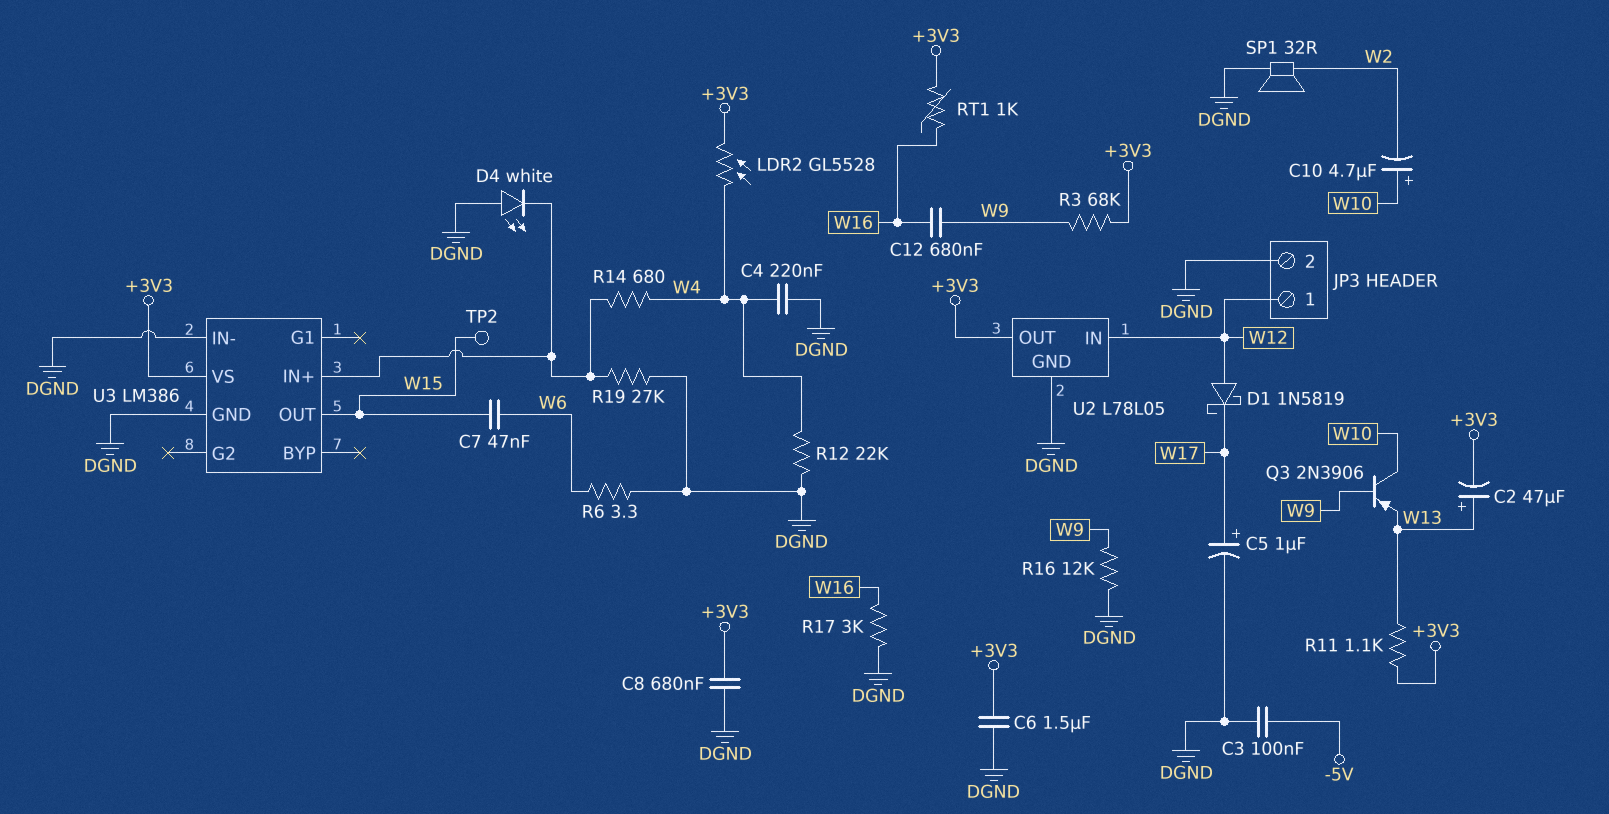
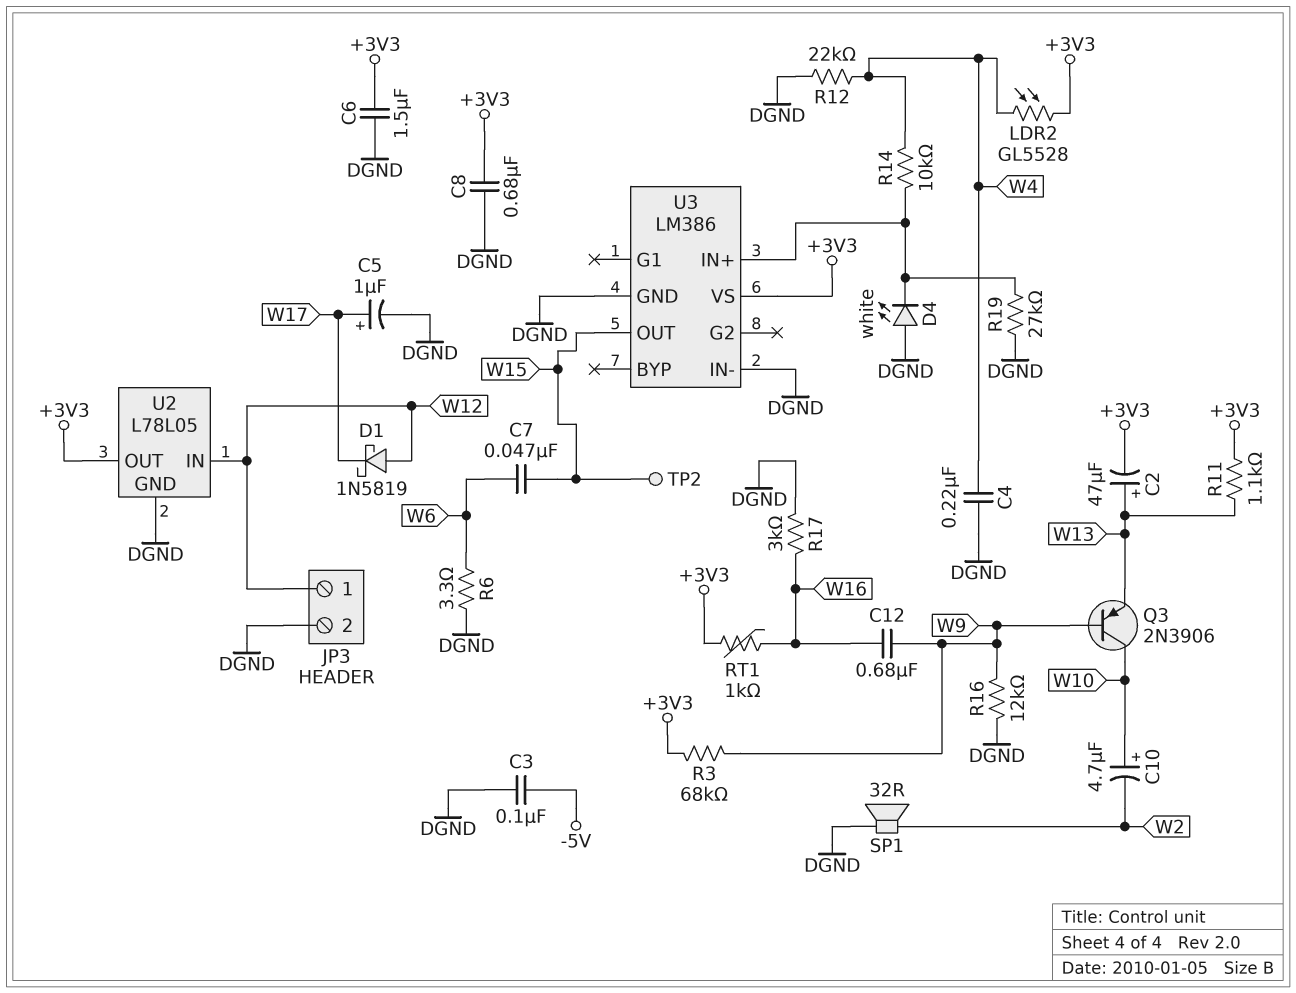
R14: 680 (U3/IN+, W4) -> 10k (U3/IN+, W4)

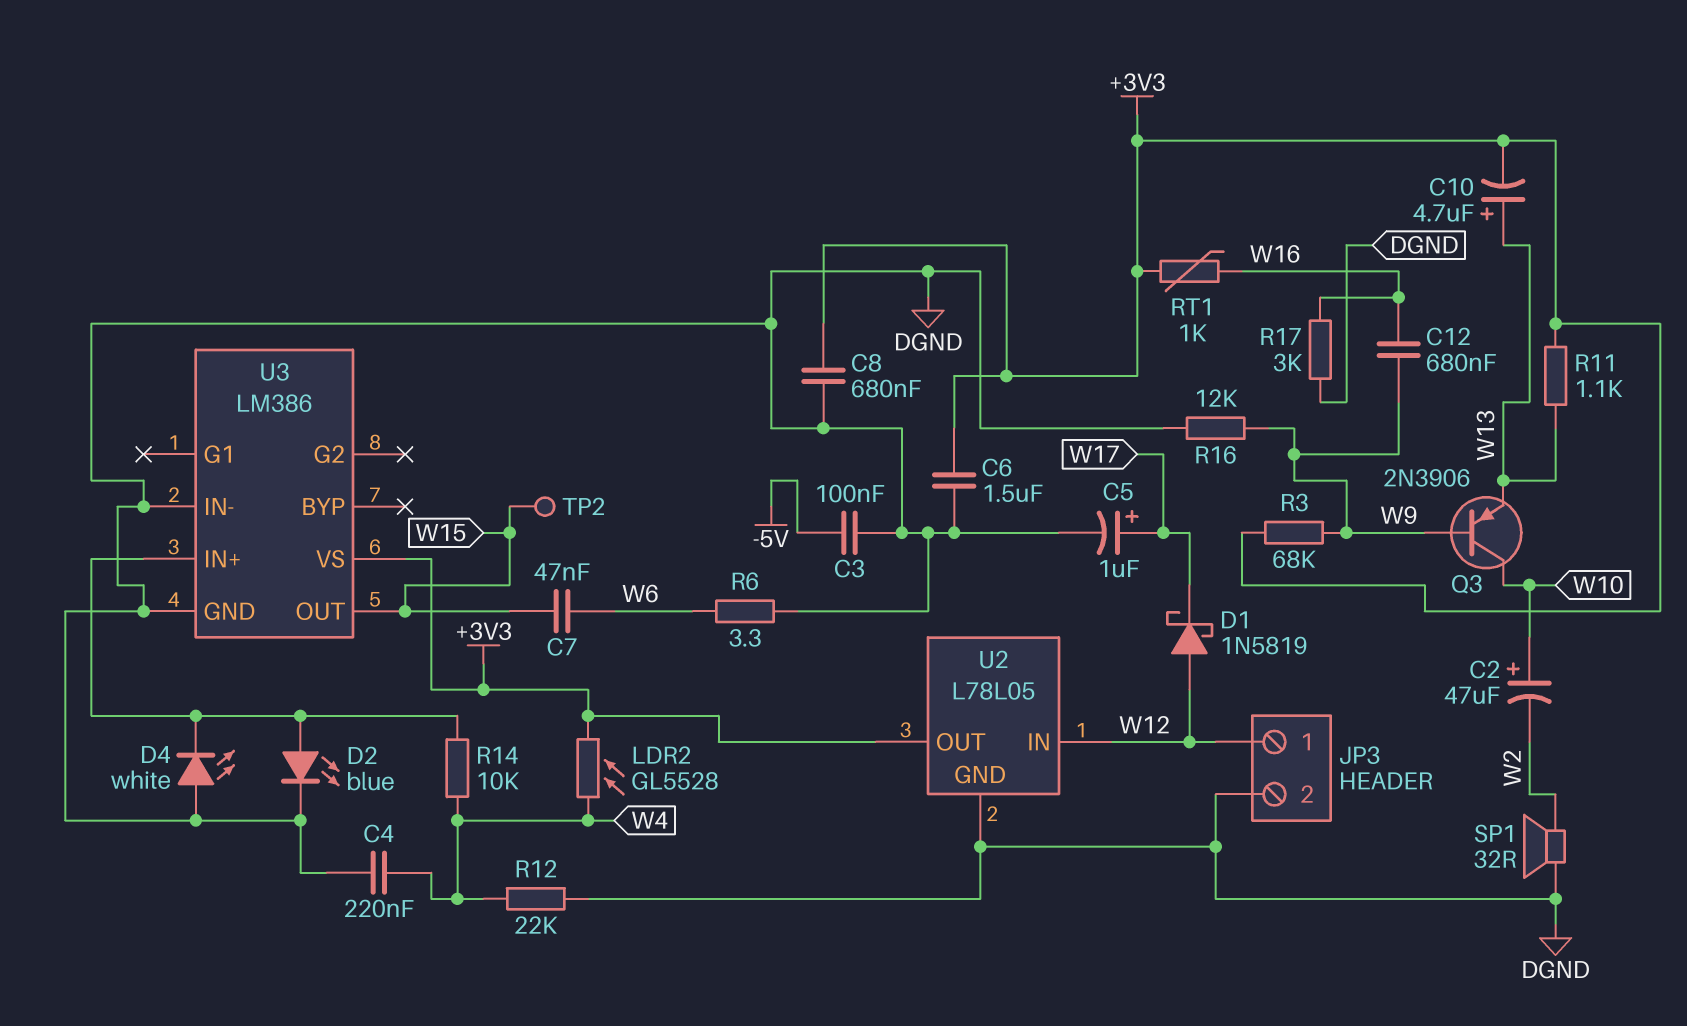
C2: 47uF (plus W13, minus +3V3) -> 47uF (plus W10, minus W2)
C10: 4.7uF (plus W10, minus W2) -> 4.7uF (plus W13, minus +3V3)
D2: none -> LED blue (A U3/IN+, K DGND)
R19: 27k (DGND, U3/IN+) -> none

